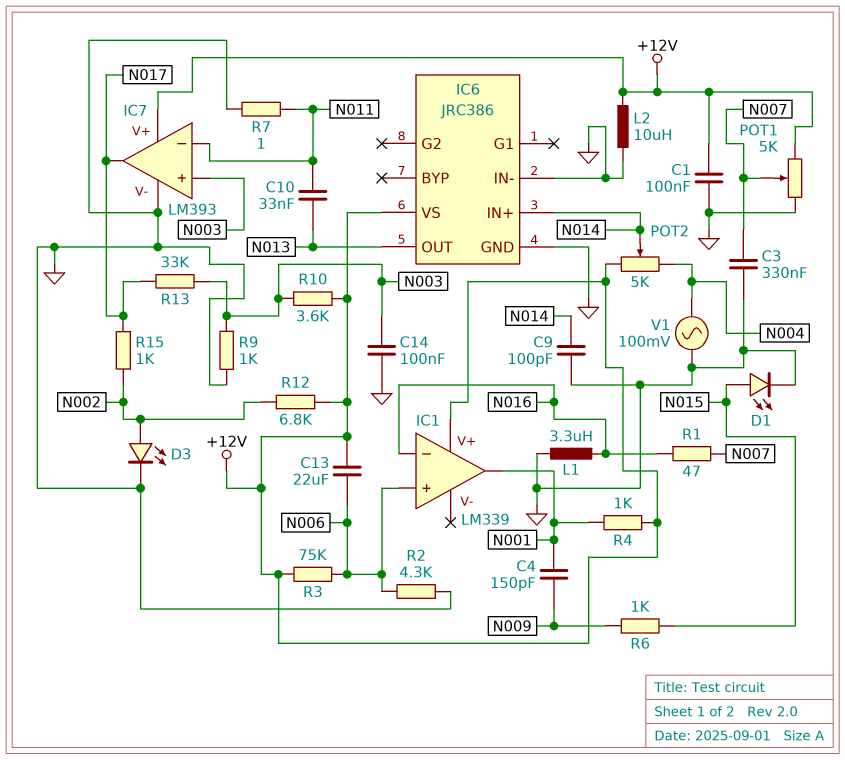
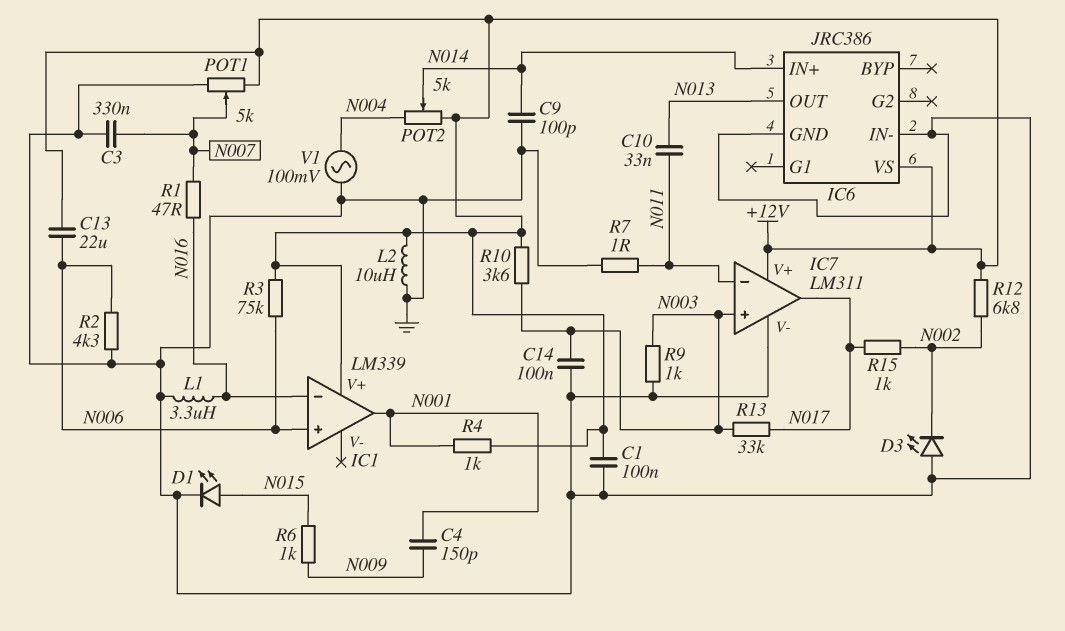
D3: LED (A N002, K GND) -> LED (A GND, K N002)
IC7: LM393 -> LM311

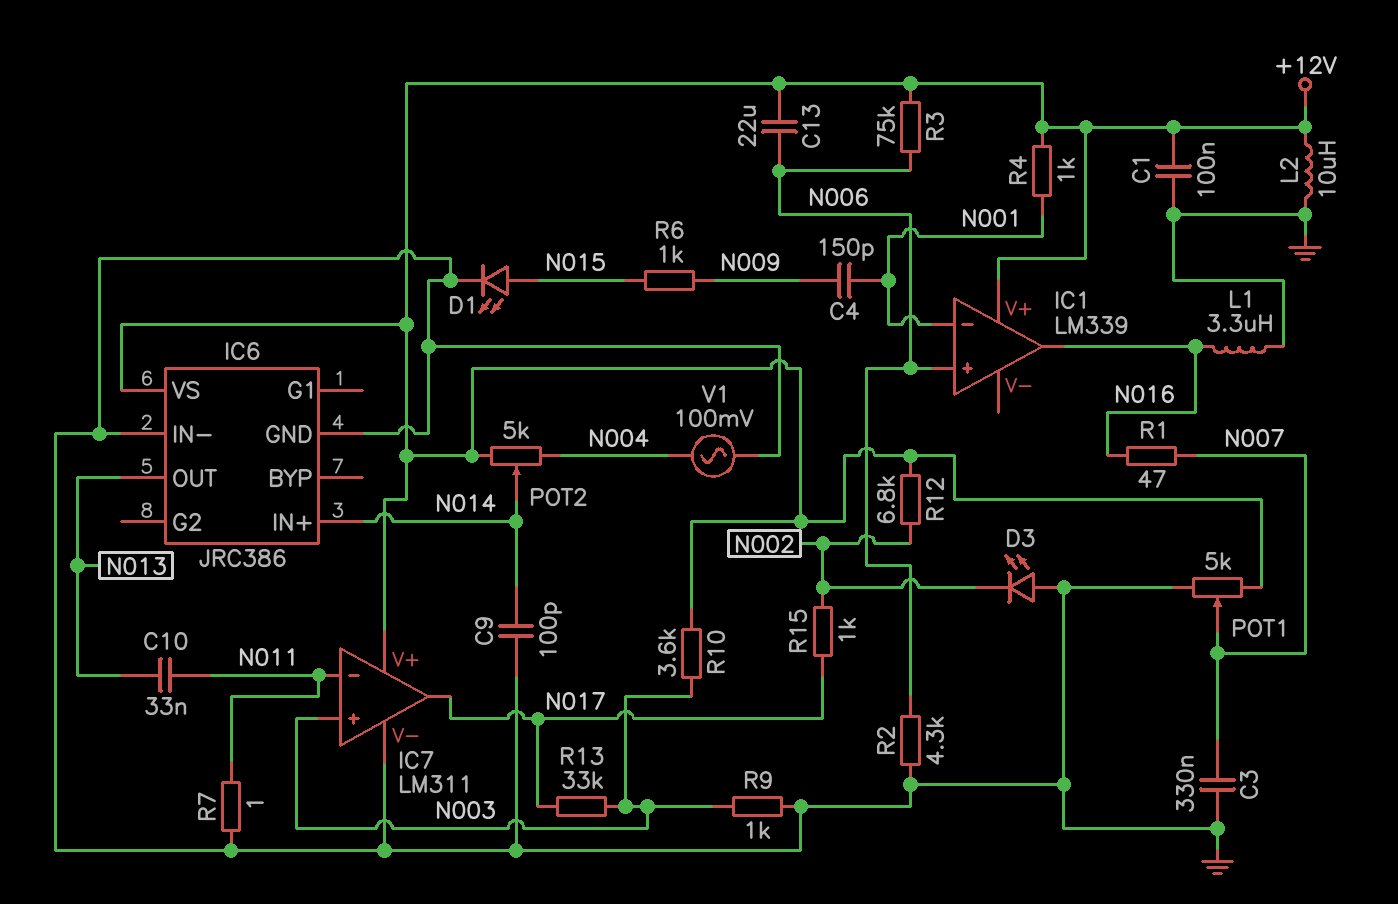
C14: 100nF (GND, N003) -> none
IC1 pin in-: N016 -> N001
IC1 pin out: N001 -> N016

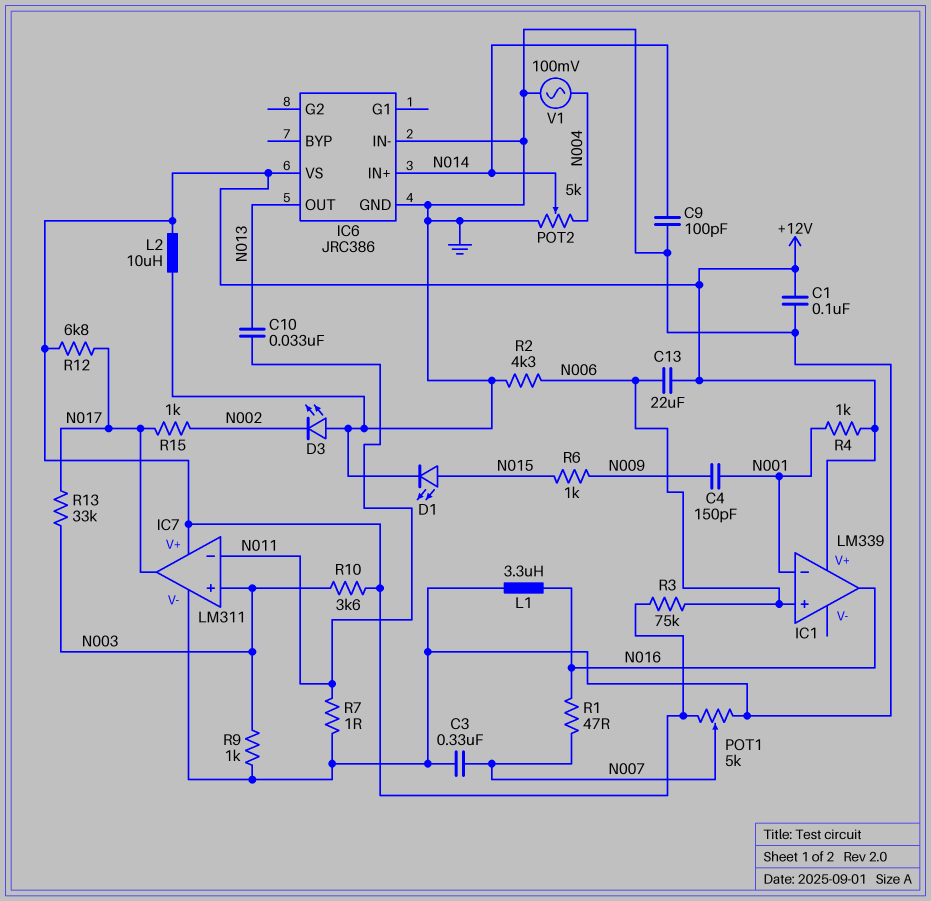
POT2: 5k (+12V, N004, wiper N014) -> 5k (GND, N004, wiper N014)
R12: 6.8k (+12V, N002) -> 6.8k (+12V, N017)

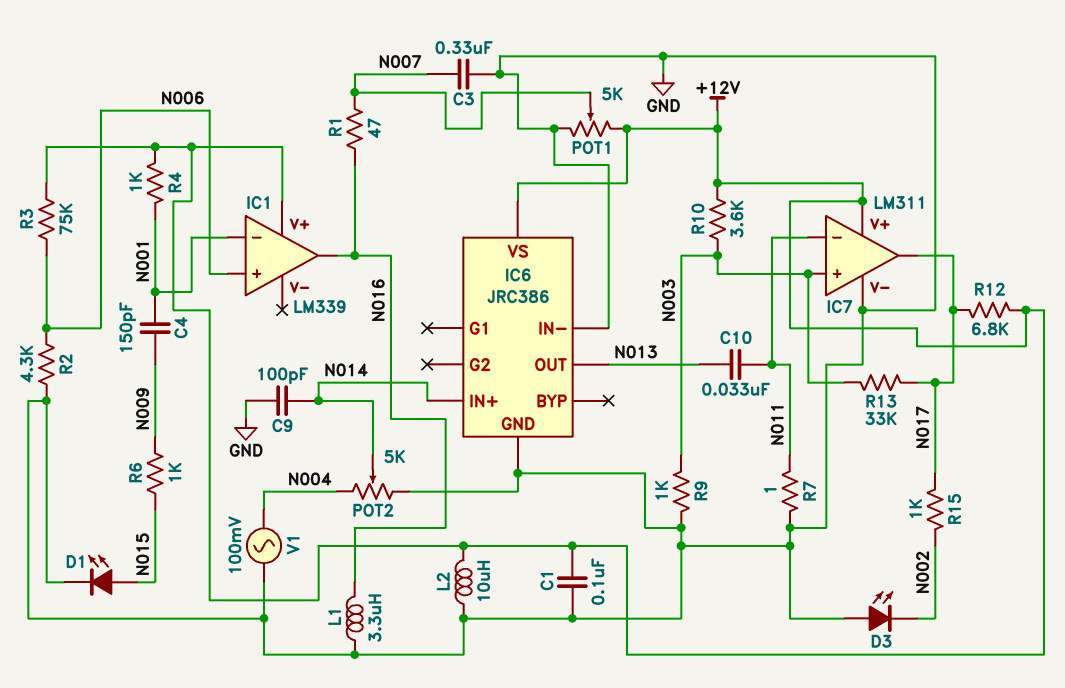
C13: 22uF (+12V, N006) -> none

